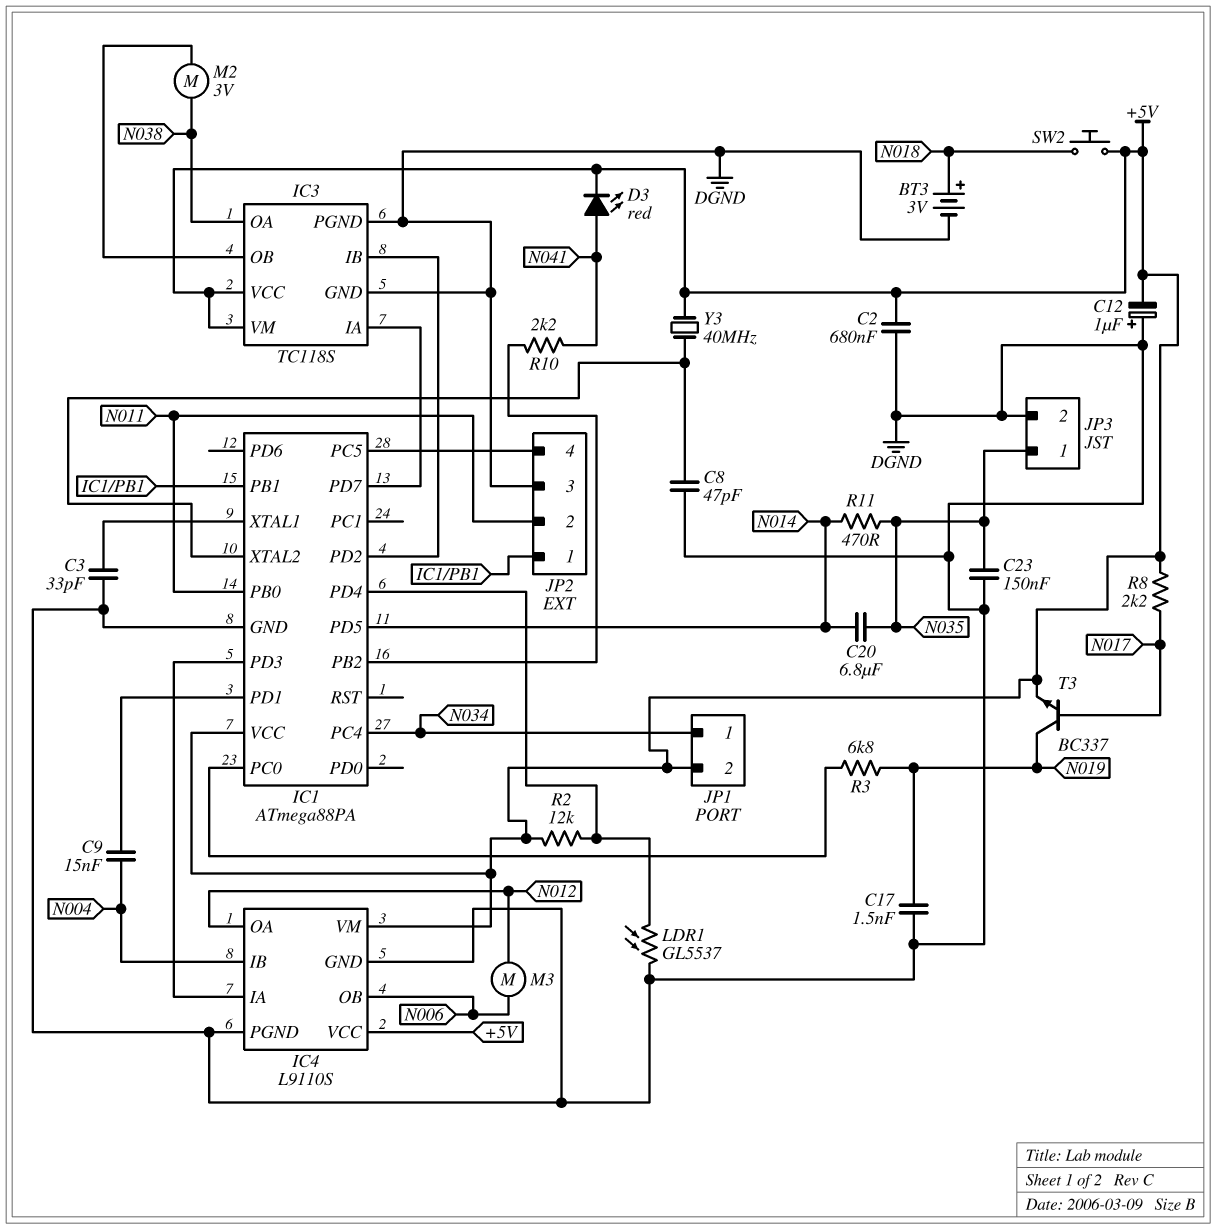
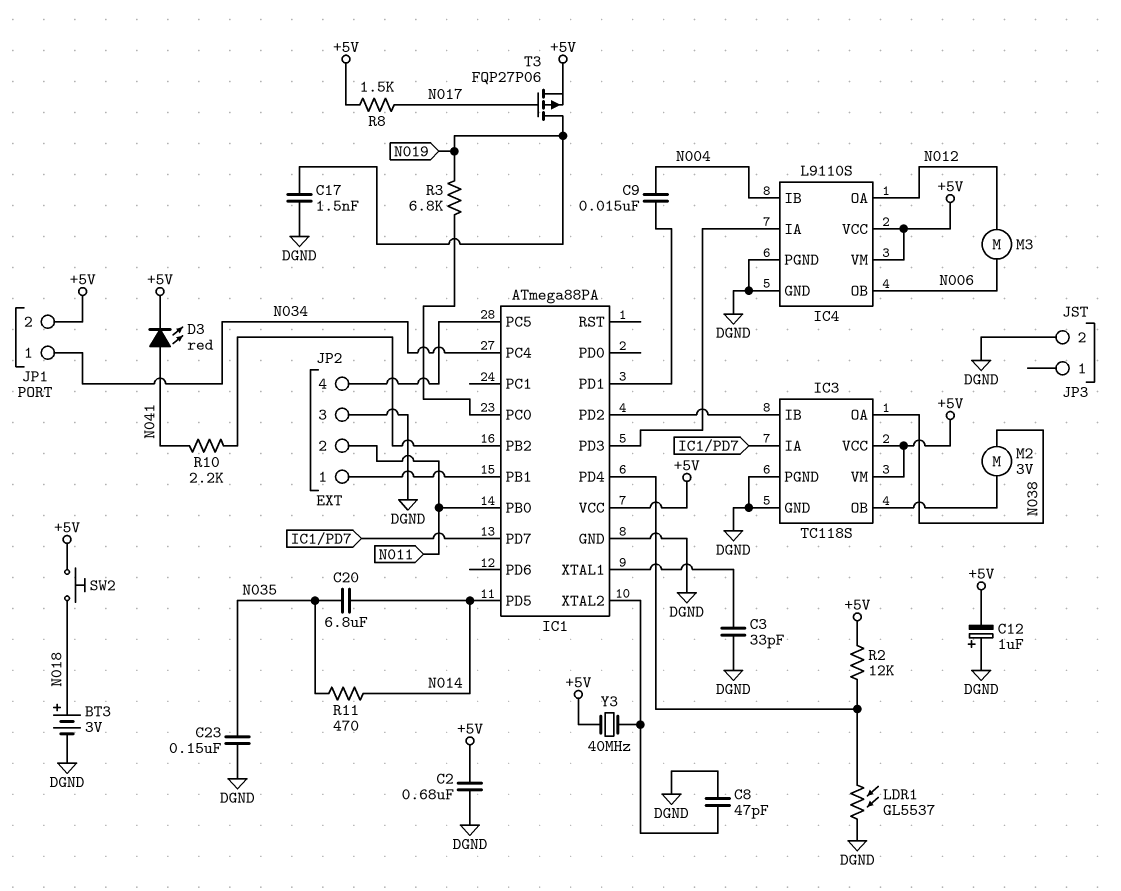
JP3 pin 1: N035 -> none
R8: 2.2k (+5V, N017) -> 1.5k (+5V, N017)
T3: NPN BC337 (B N017, C N019, E +5V) -> PMOS FQP27P06 (G N017, D N019, S +5V)

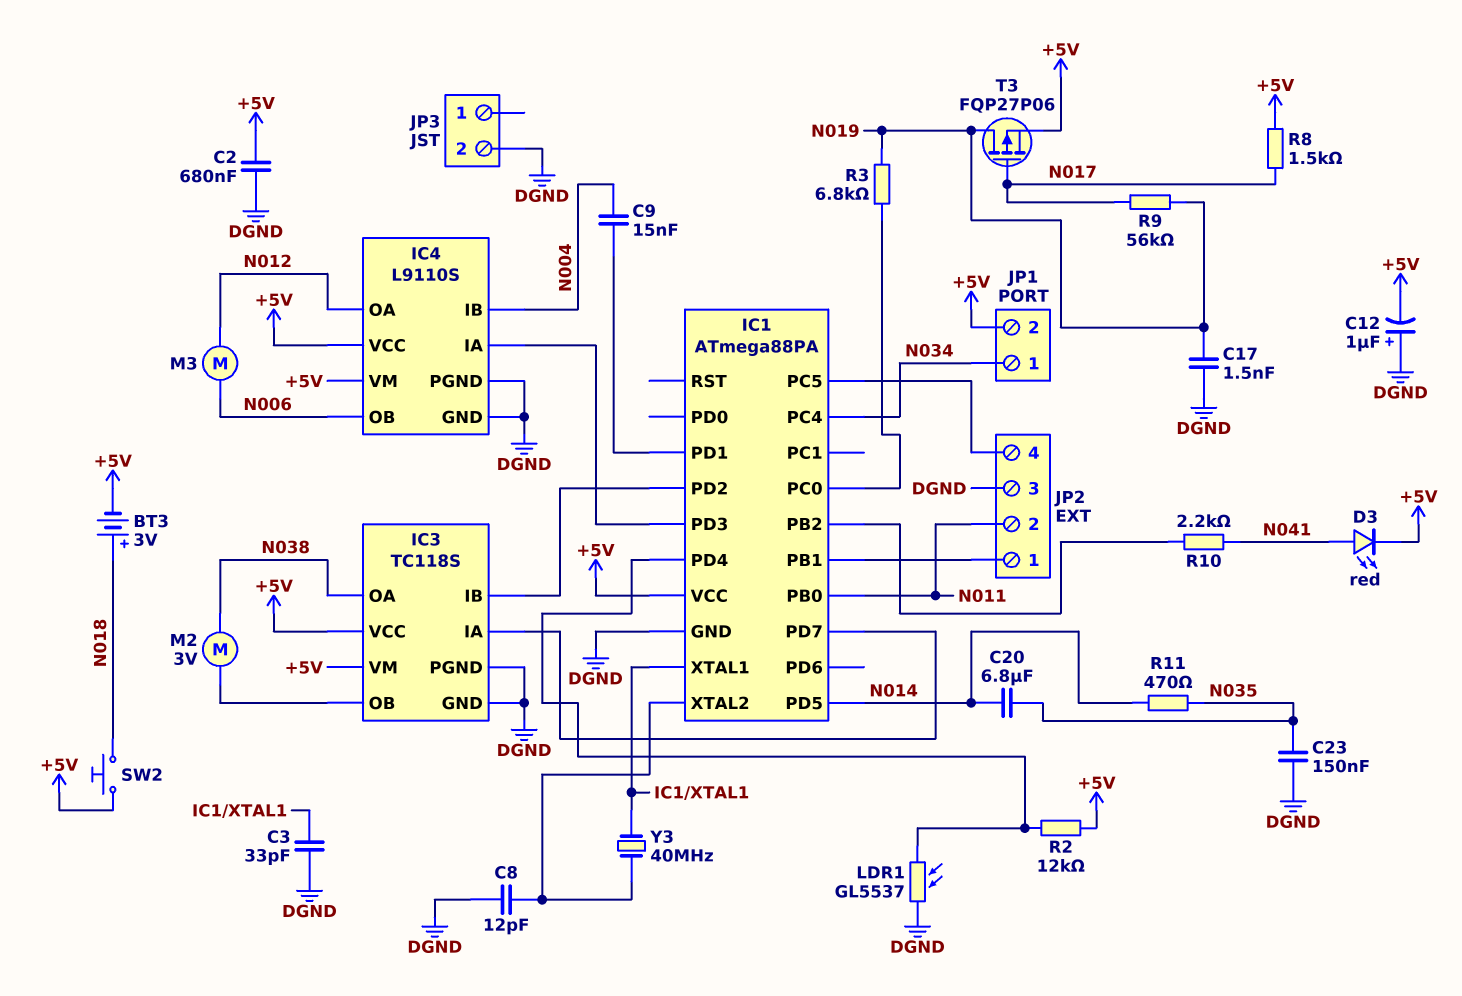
BT3: 3V (plus N018, minus DGND) -> 3V (plus N018, minus +5V)
C8: 47pF (DGND, IC1/XTAL2) -> 12pF (DGND, IC1/XTAL2)
R9: none -> 56k (N017, N019)
Y3: 40MHz (+5V, IC1/XTAL2) -> 40MHz (IC1/XTAL1, IC1/XTAL2)

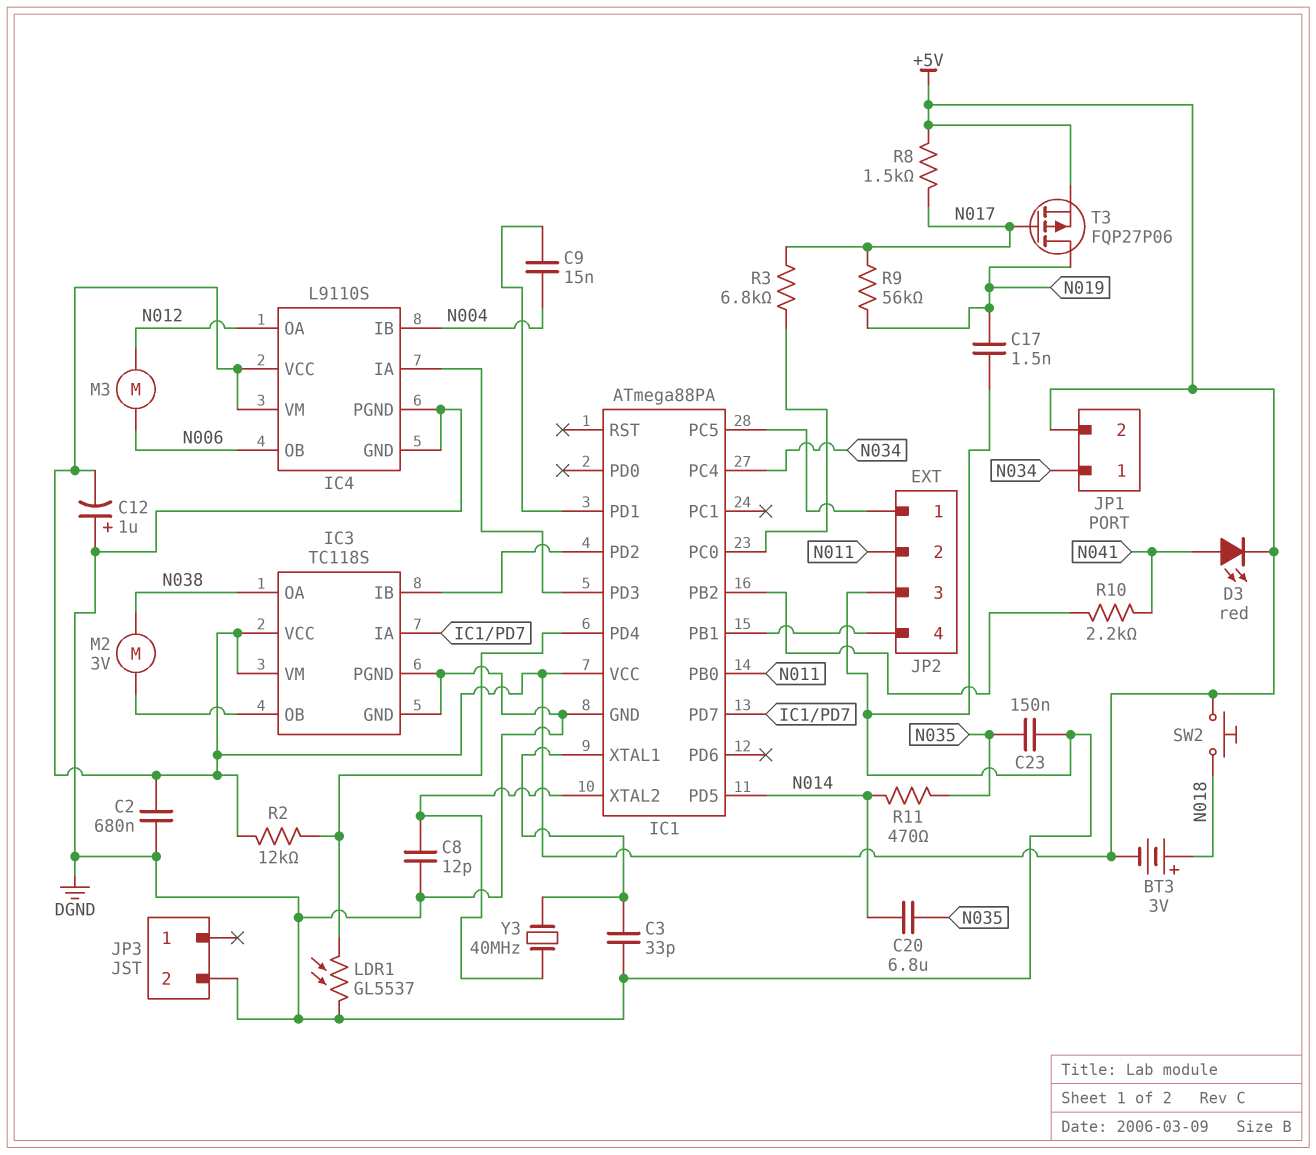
JP2 pin 1: IC1/PB1 -> IC1/PC5
JP2 pin 4: IC1/PC5 -> IC1/PB1
R3: 6.8k (IC1/PC0, N019) -> 6.8k (IC1/PC0, N017)

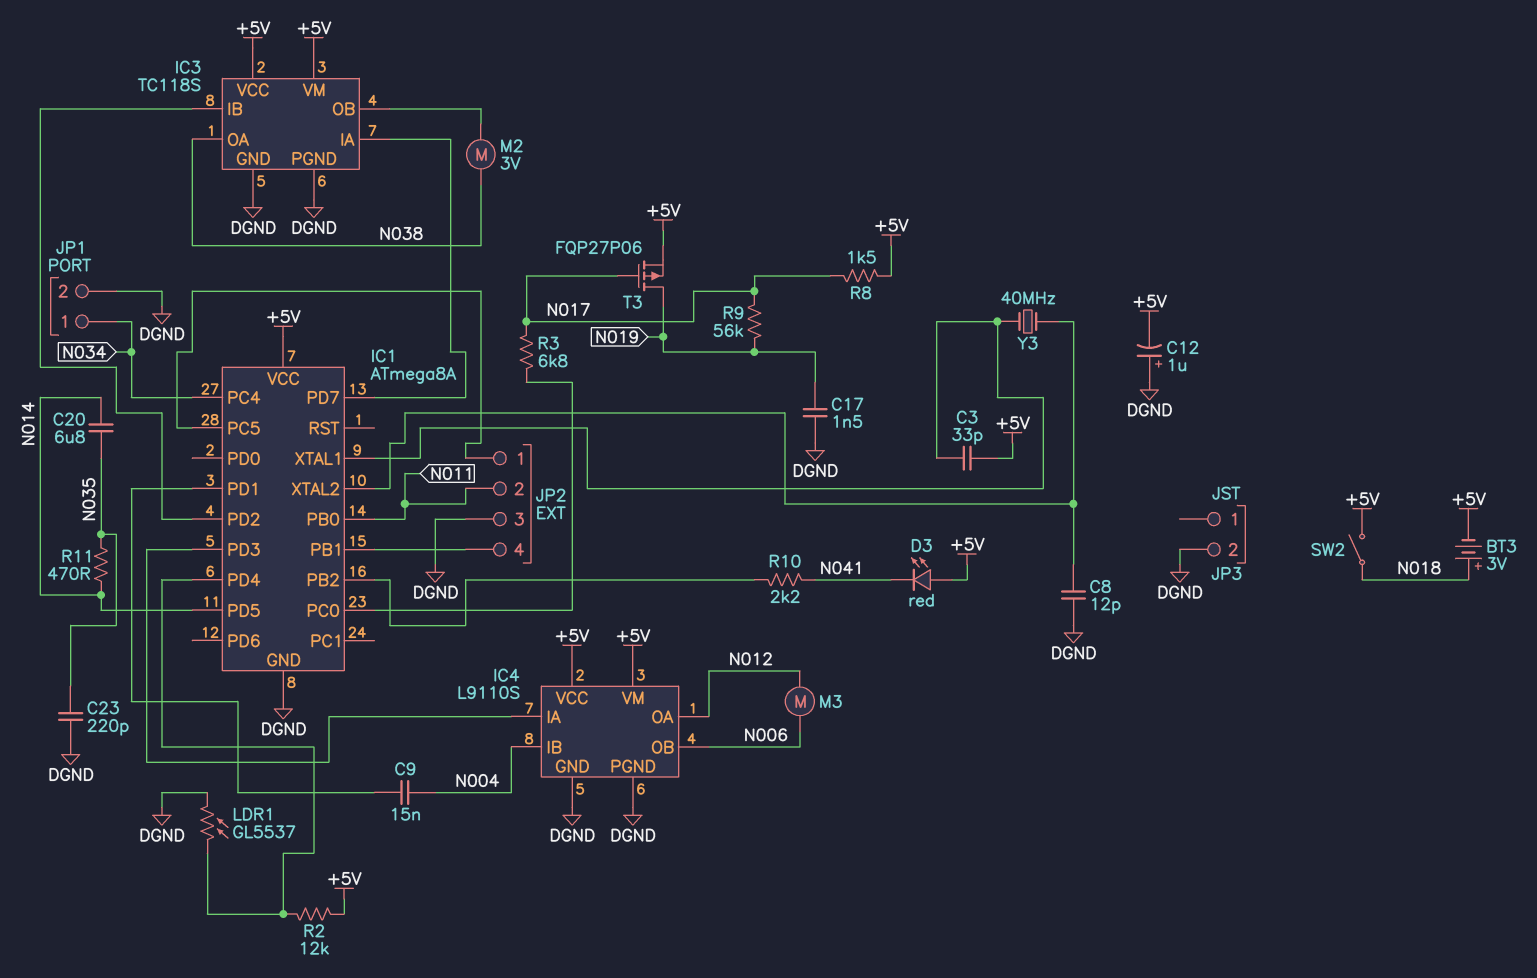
C2: 680nF (+5V, DGND) -> none
C3: 33pF (DGND, IC1/XTAL1) -> 33pF (+5V, IC1/XTAL1)
C23: 150nF (DGND, N035) -> 220pF (DGND, N035)
D3: LED red (A N041, K +5V) -> LED red (A +5V, K N041)
IC1: ATmega88PA -> ATmega8A
JP1 pin 2: +5V -> DGND
SW2: button (+5V, N018) -> switch (+5V, N018)

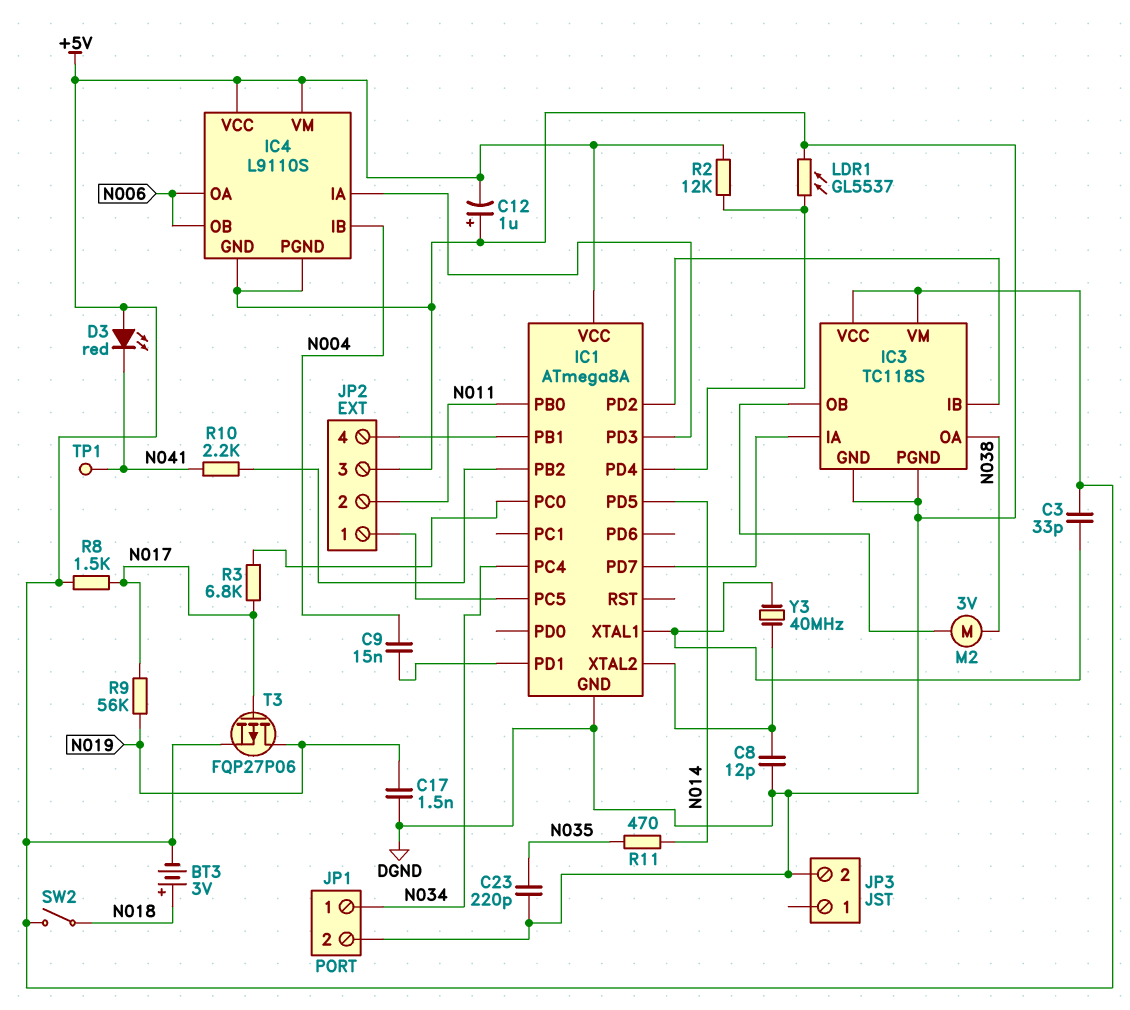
C20: 6.8uF (N014, N035) -> none
IC4 pin OA: N012 -> N006
M3: motor (N006, N012) -> none
TP1: none -> test point (N041)

